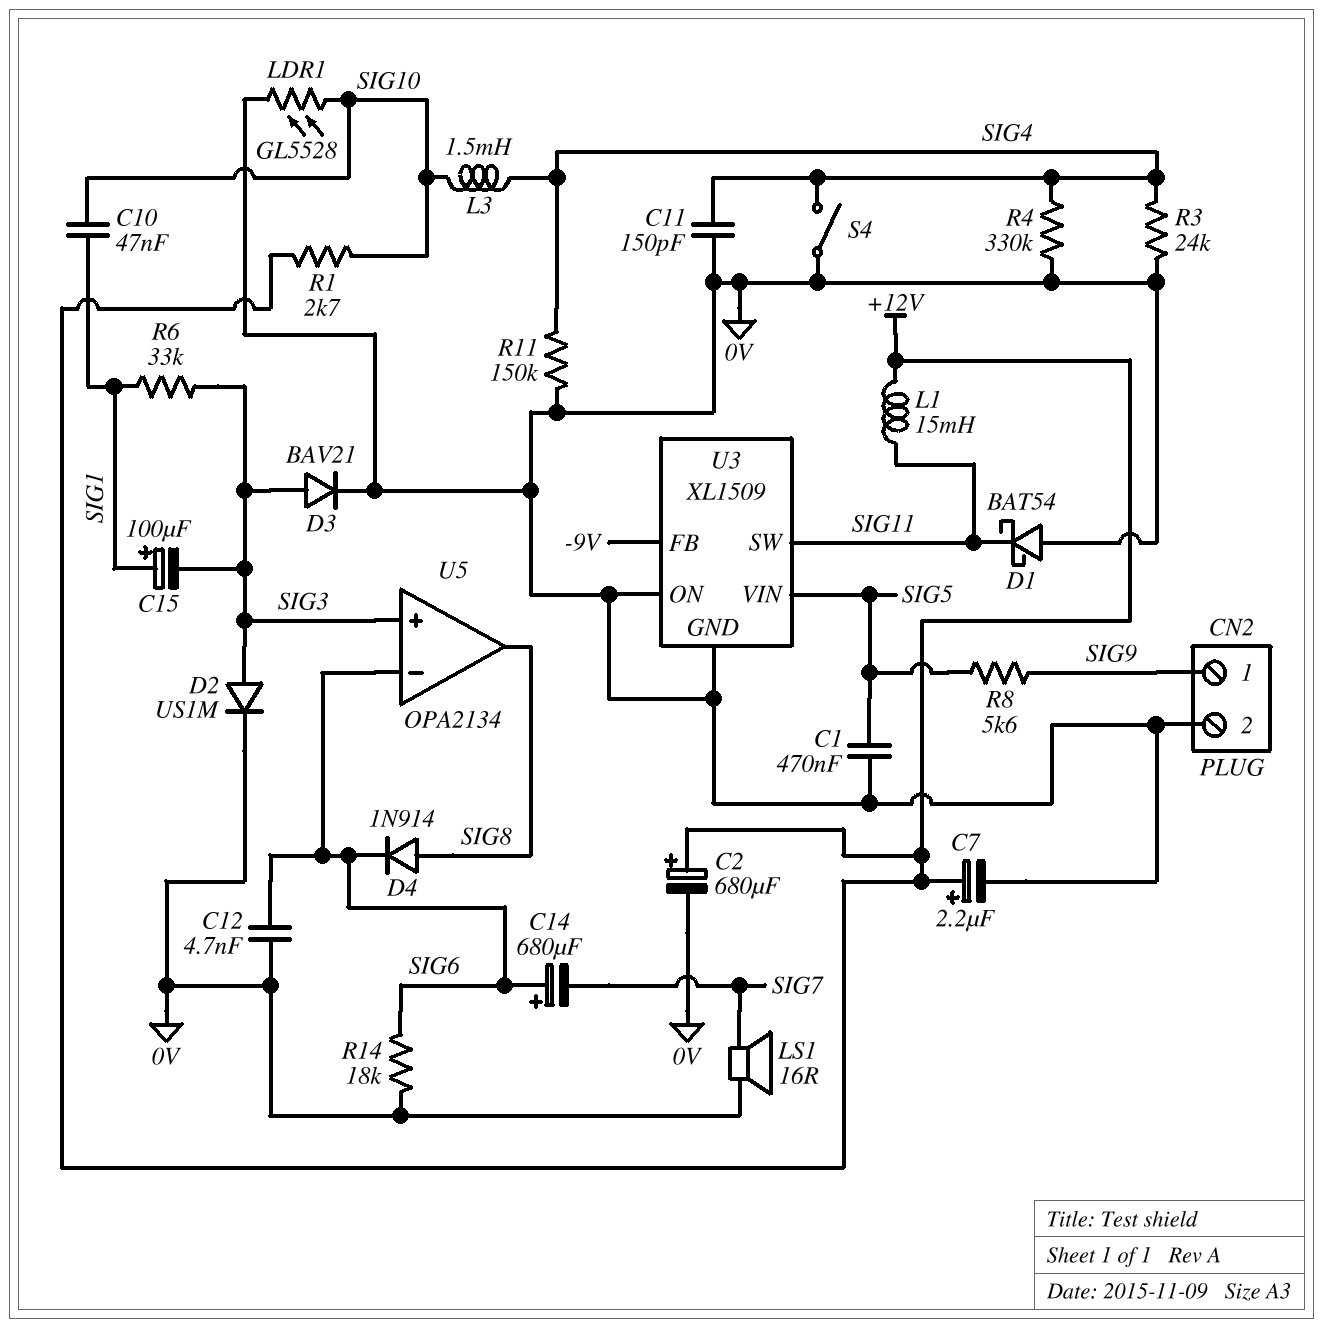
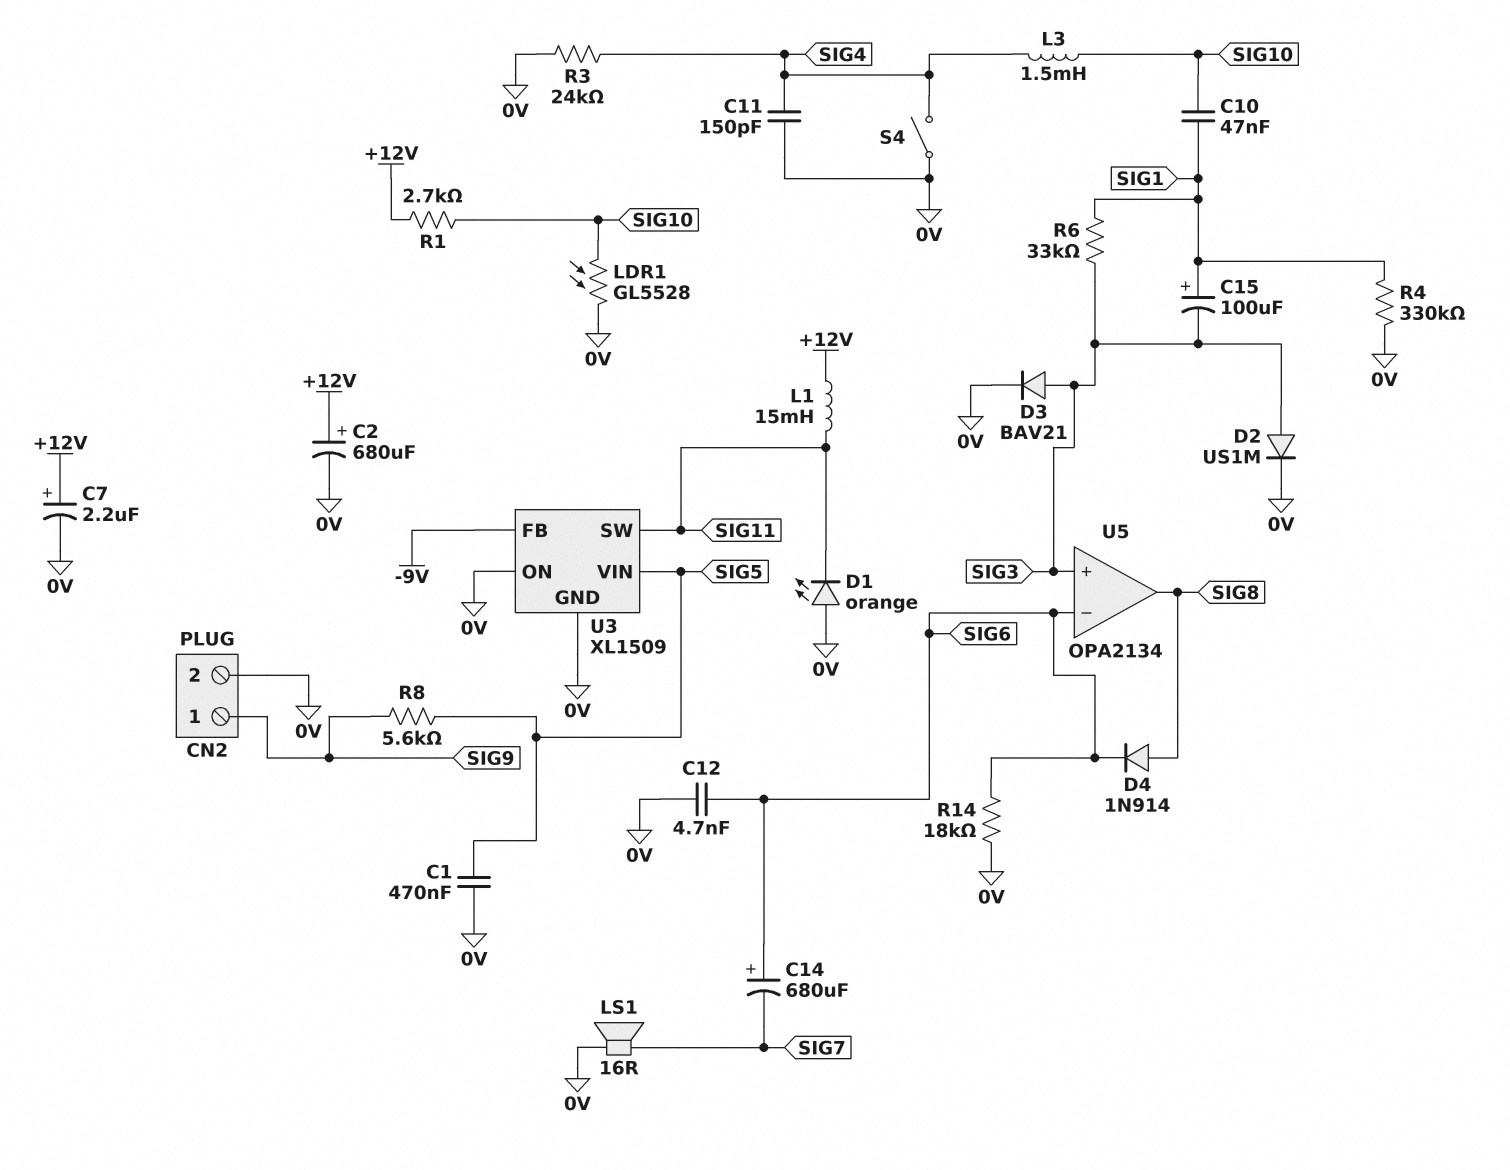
D1: schottky BAT54 (A 0V, K SIG11) -> LED orange (A 0V, K SIG11)
R4: 330k (0V, SIG4) -> 330k (0V, SIG1)
R11: 150k (0V, SIG4) -> none

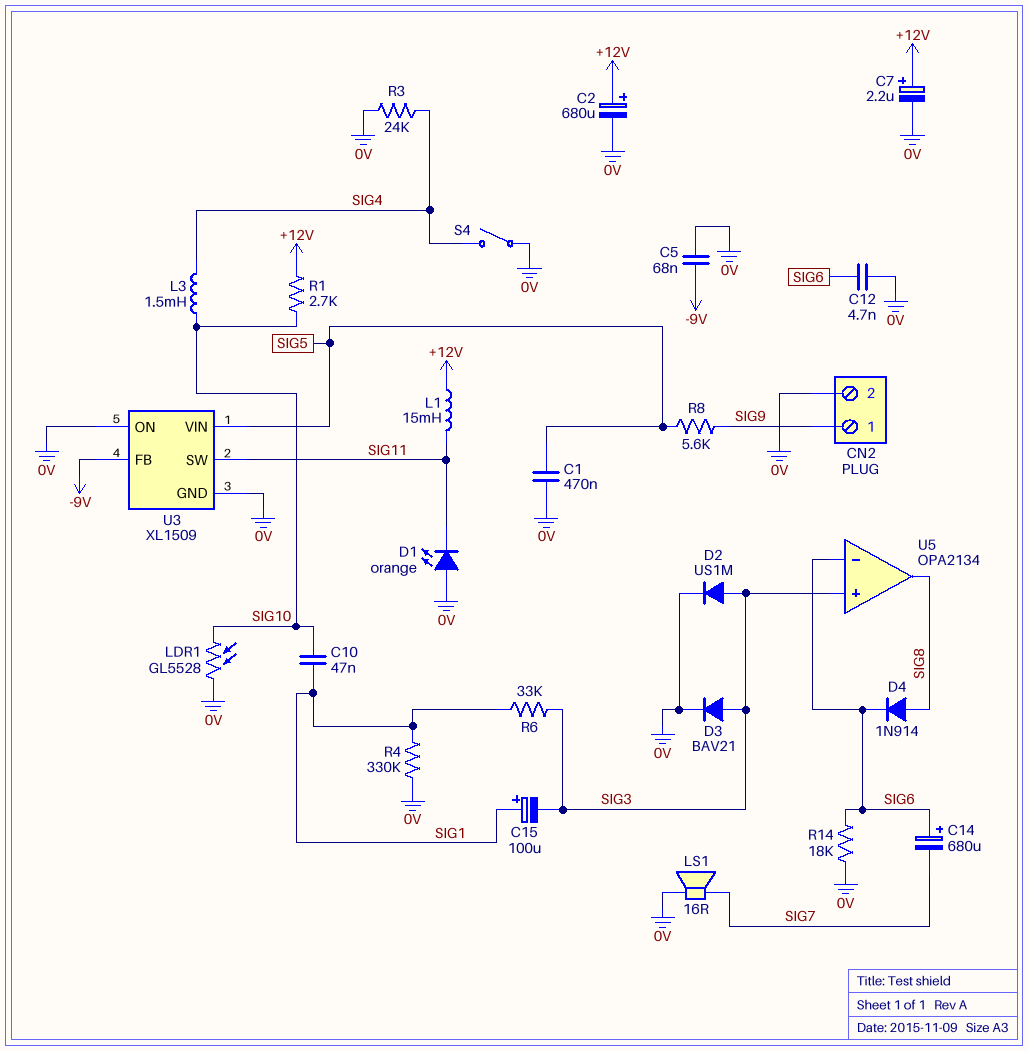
C5: none -> 68nF (-9V, 0V)
C11: 150pF (0V, SIG4) -> none

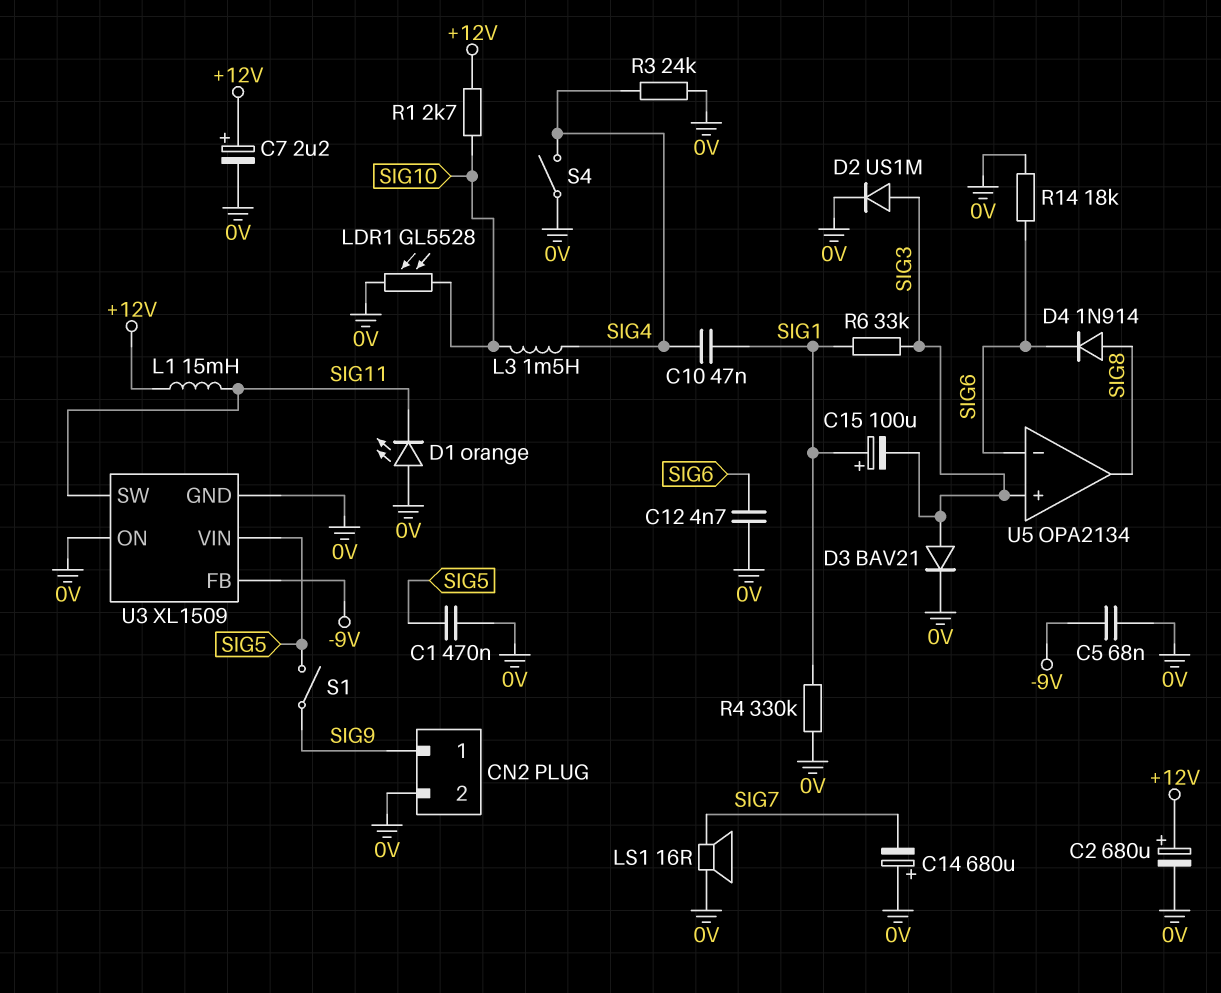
C10: 47nF (SIG1, SIG10) -> 47nF (SIG1, SIG4)
C14: 680uF (plus SIG6, minus SIG7) -> 680uF (plus 0V, minus SIG7)
R8: 5.6k (SIG5, SIG9) -> none
S1: none -> switch (SIG5, SIG9)

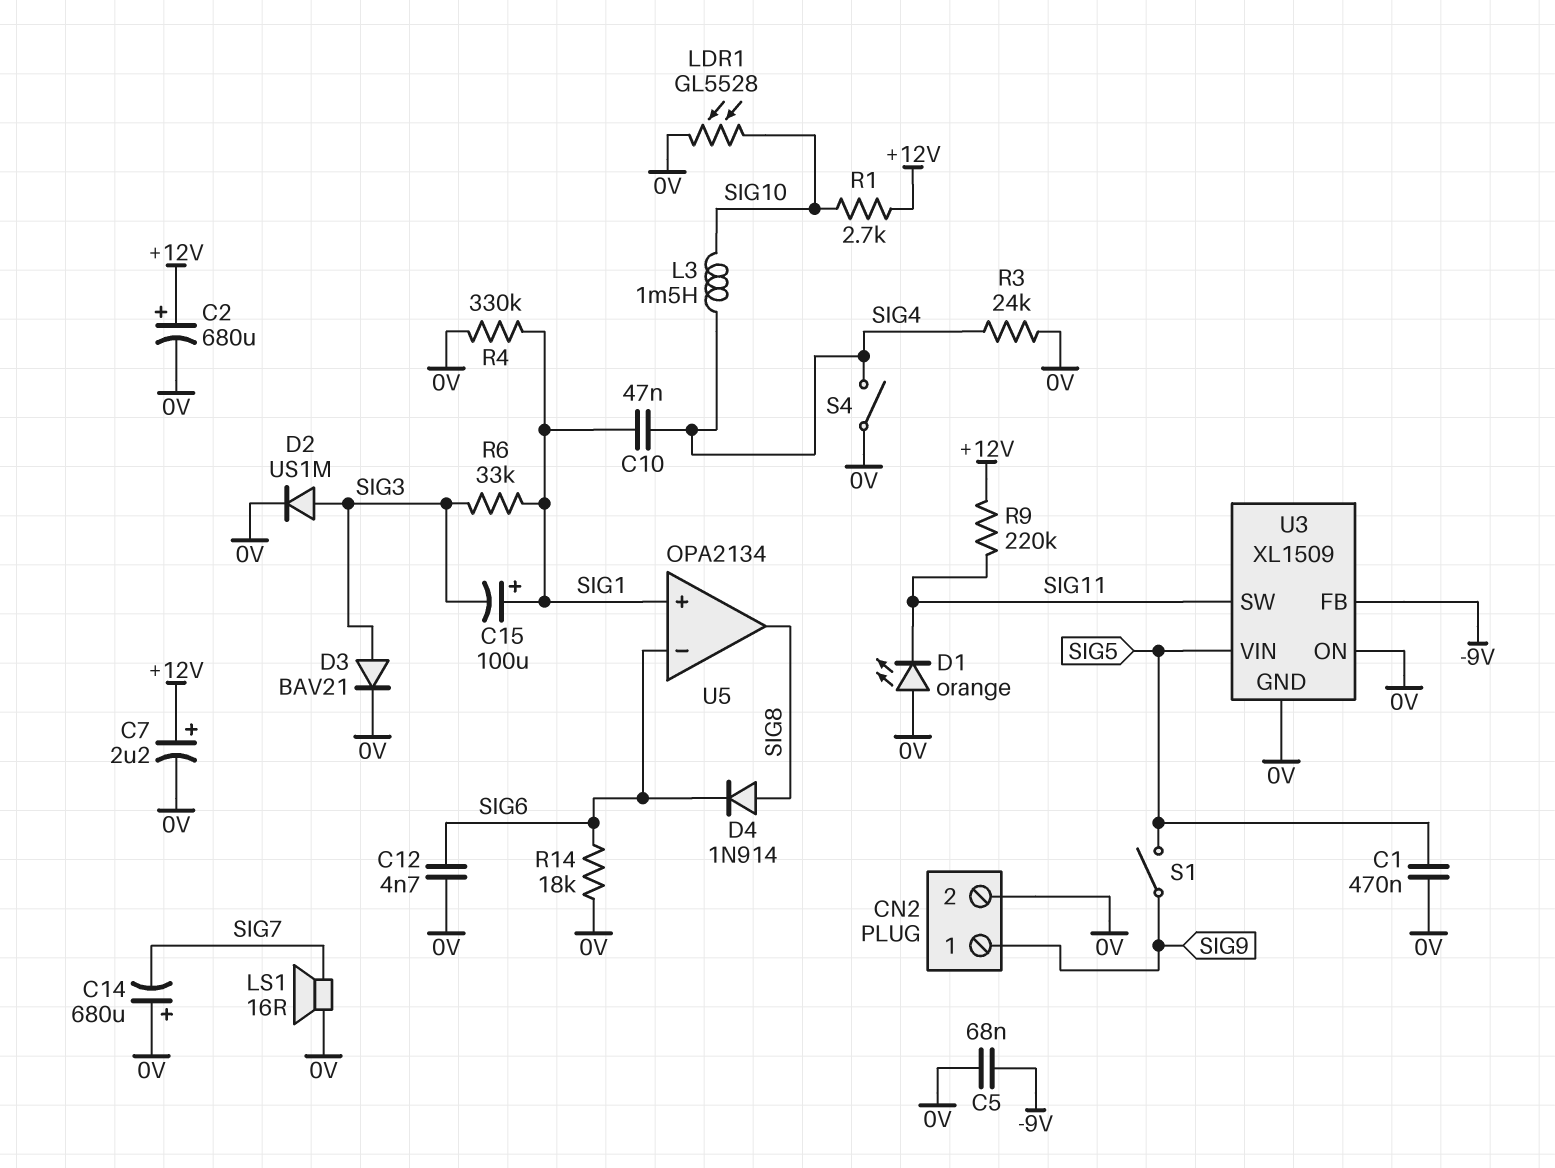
L1: 15mH (+12V, SIG11) -> none
R9: none -> 220k (+12V, SIG11)
U5 pin in+: SIG3 -> SIG1

